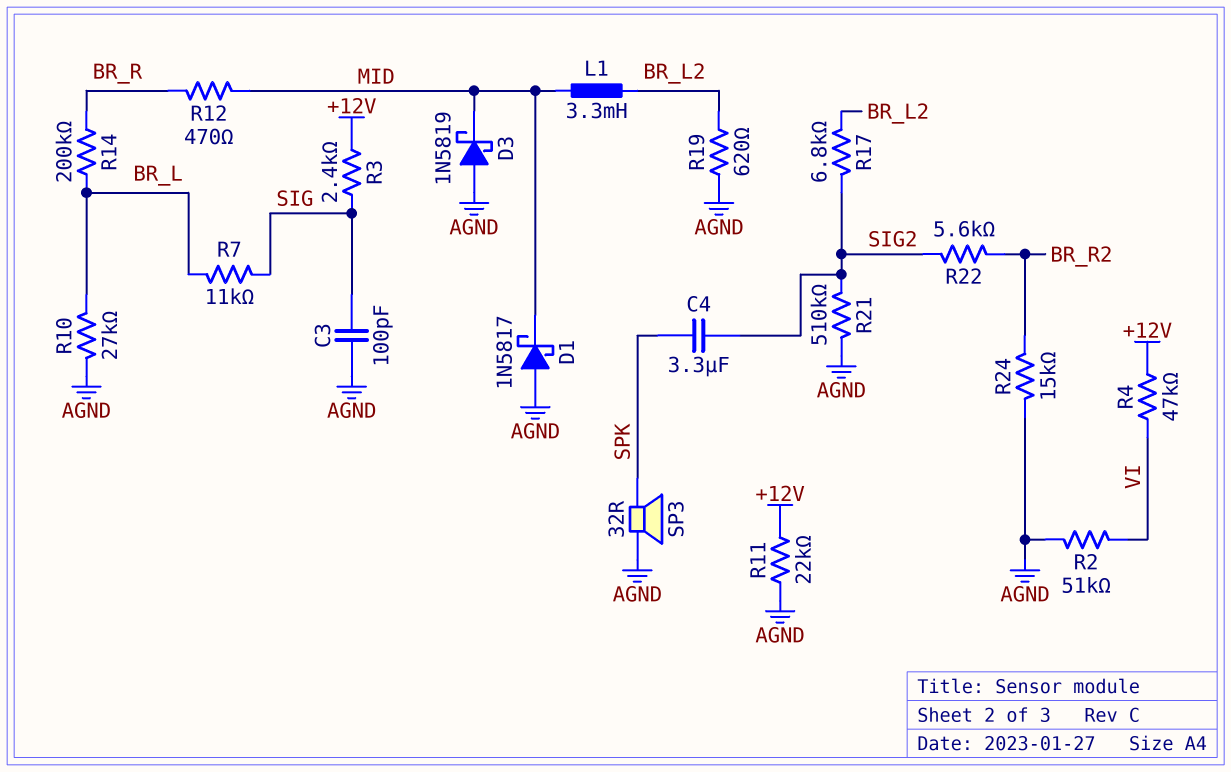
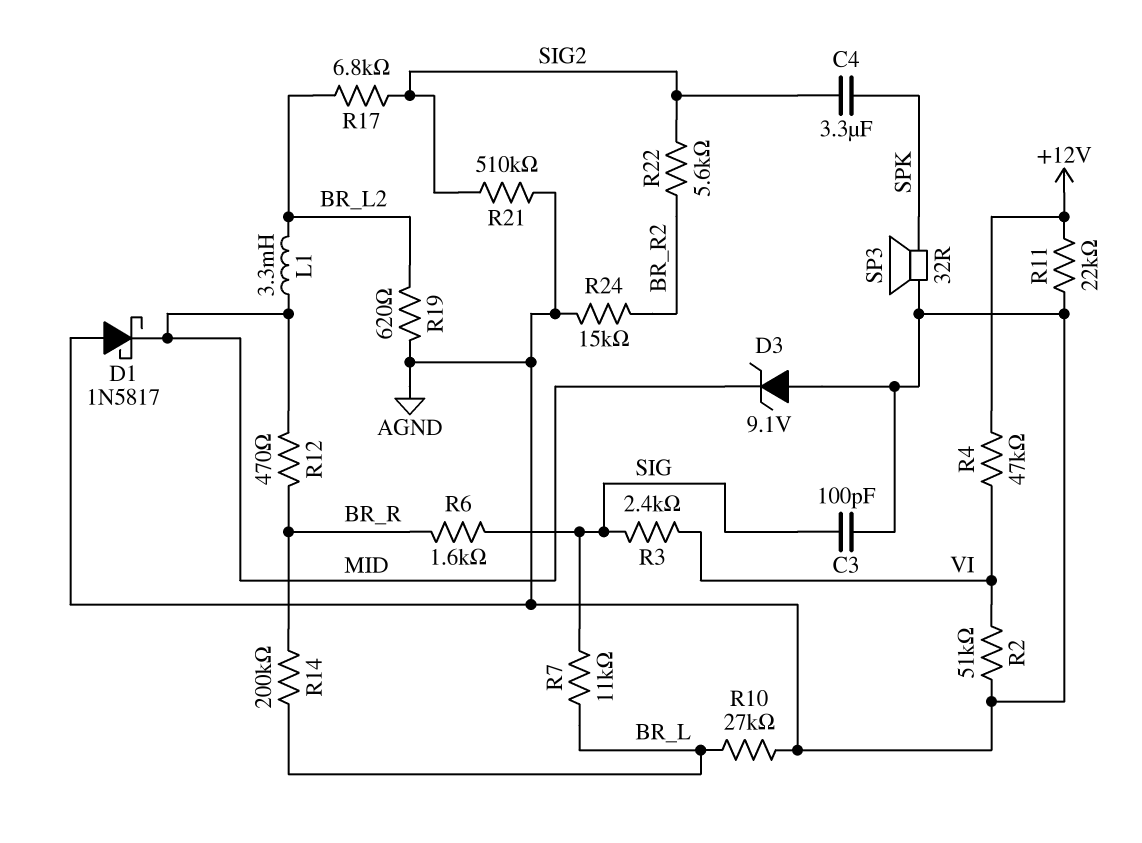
D3: schottky 1N5819 (A AGND, K MID) -> zener 9.1V (A AGND, K MID)
R3: 2.4k (+12V, SIG) -> 2.4k (SIG, VI)
R6: none -> 1.6k (BR_R, SIG)

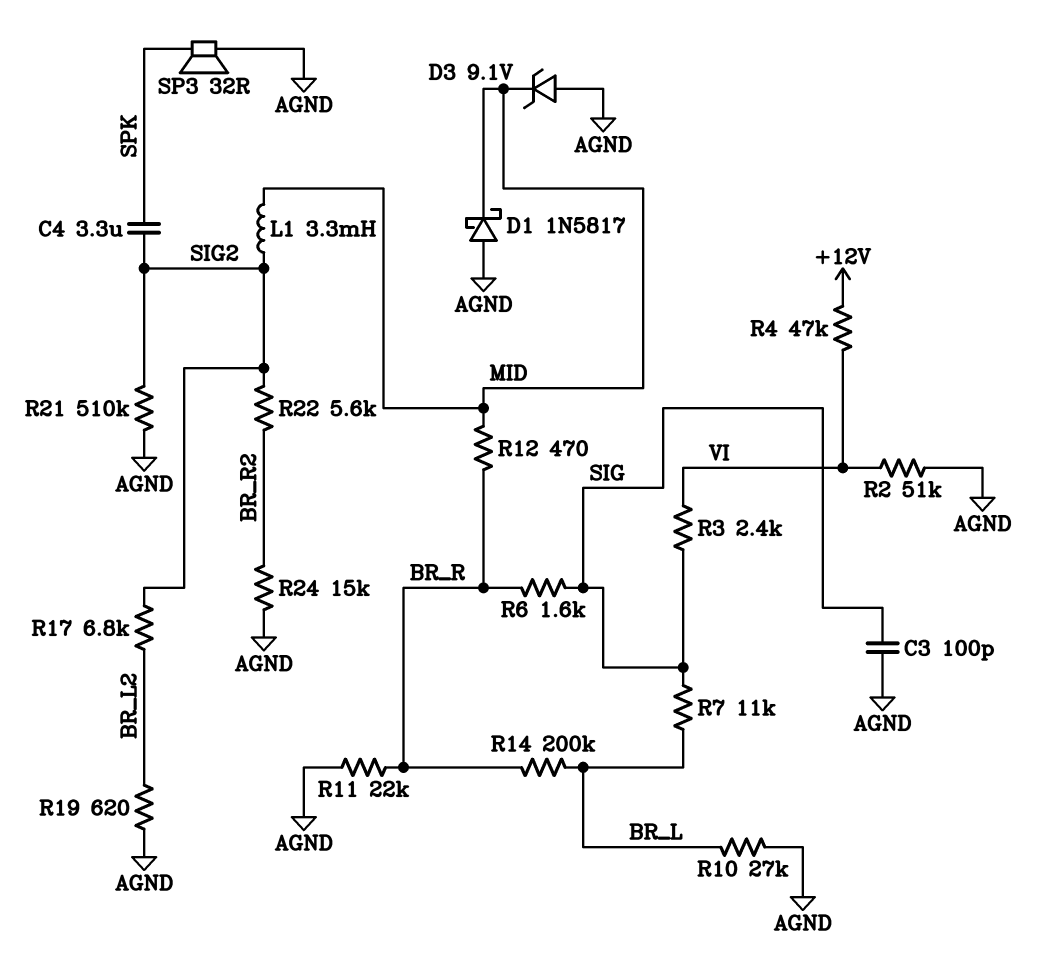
L1: 3.3mH (BR_L2, MID) -> 3.3mH (MID, SIG2)
R11: 22k (+12V, AGND) -> 22k (AGND, BR_R)

